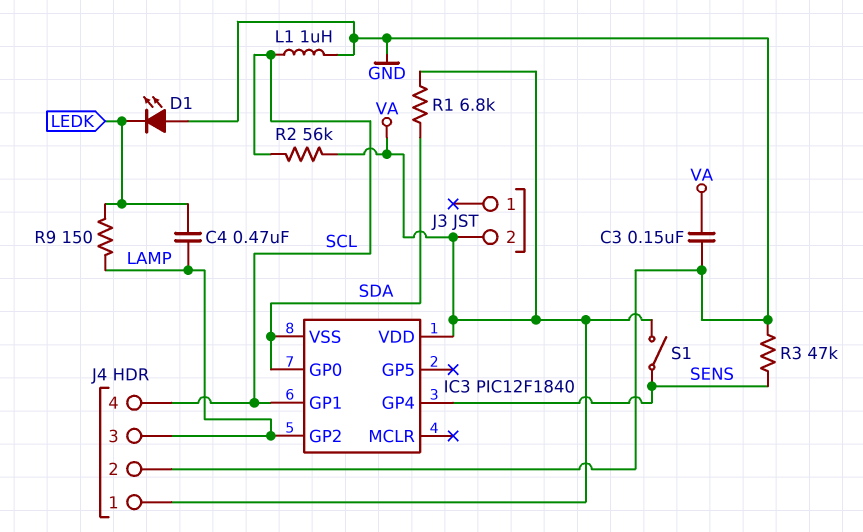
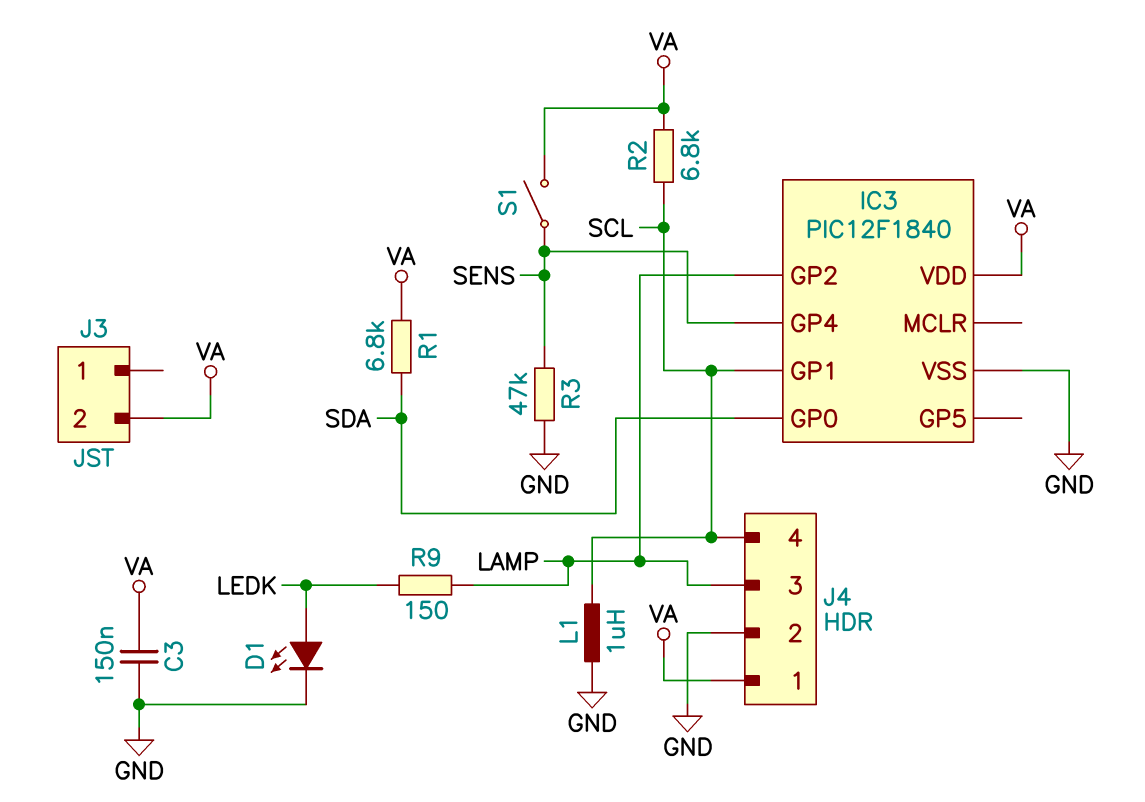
C4: 470nF (LAMP, LEDK) -> none
D1: LED (A GND, K LEDK) -> LED (A LEDK, K GND)
IC3 pin VSS: SDA -> GND
R2: 56k (SCL, VA) -> 6.8k (SCL, VA)

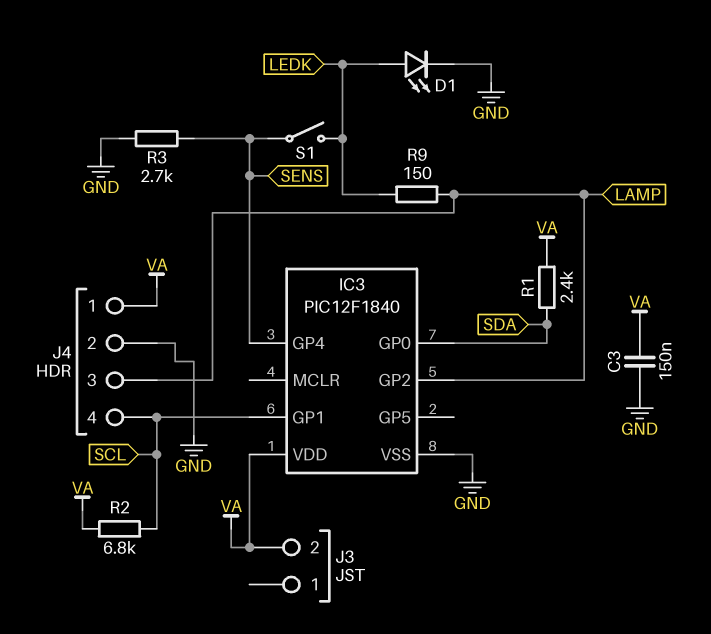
L1: 1uH (GND, SCL) -> none
R1: 6.8k (SDA, VA) -> 2.4k (SDA, VA)
R3: 47k (GND, SENS) -> 2.7k (GND, SENS)
S1: switch (SENS, VA) -> switch (LEDK, SENS)

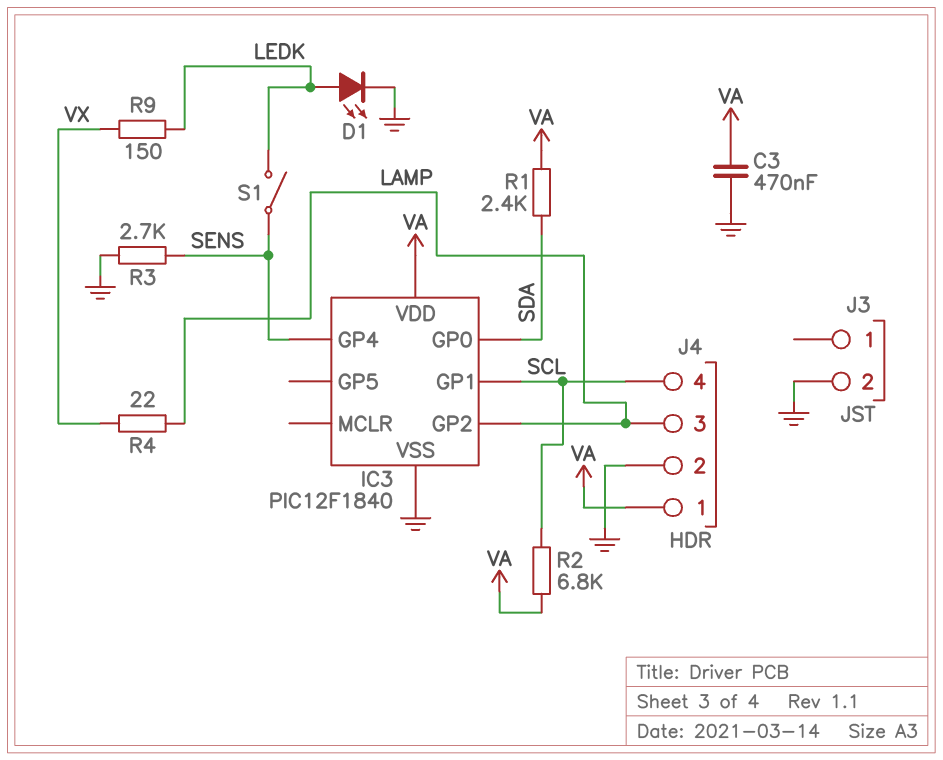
C3: 150nF (GND, VA) -> 470nF (GND, VA)
J3 pin 2: VA -> GND
R4: none -> 22 (LAMP, VX)
R9: 150 (LAMP, LEDK) -> 150 (LEDK, VX)

